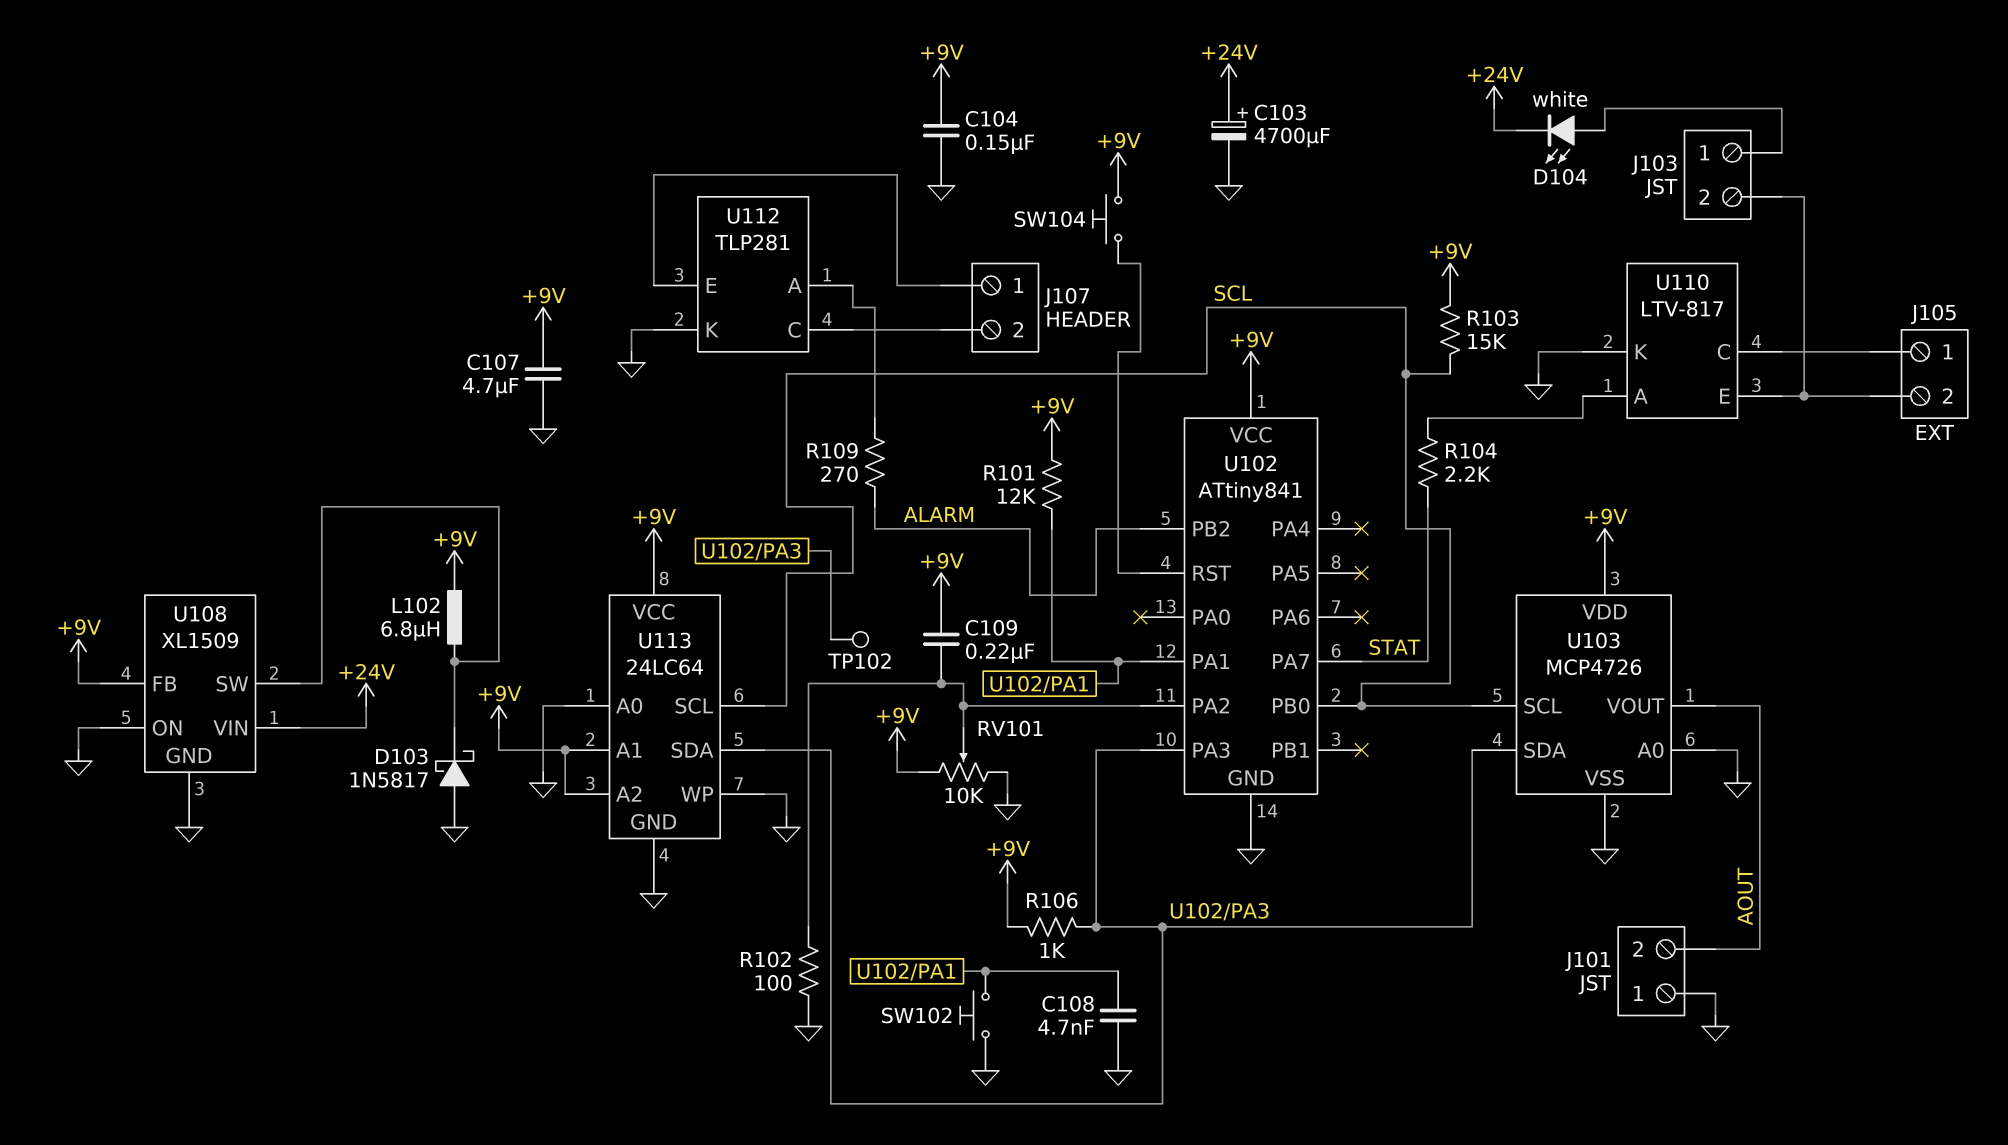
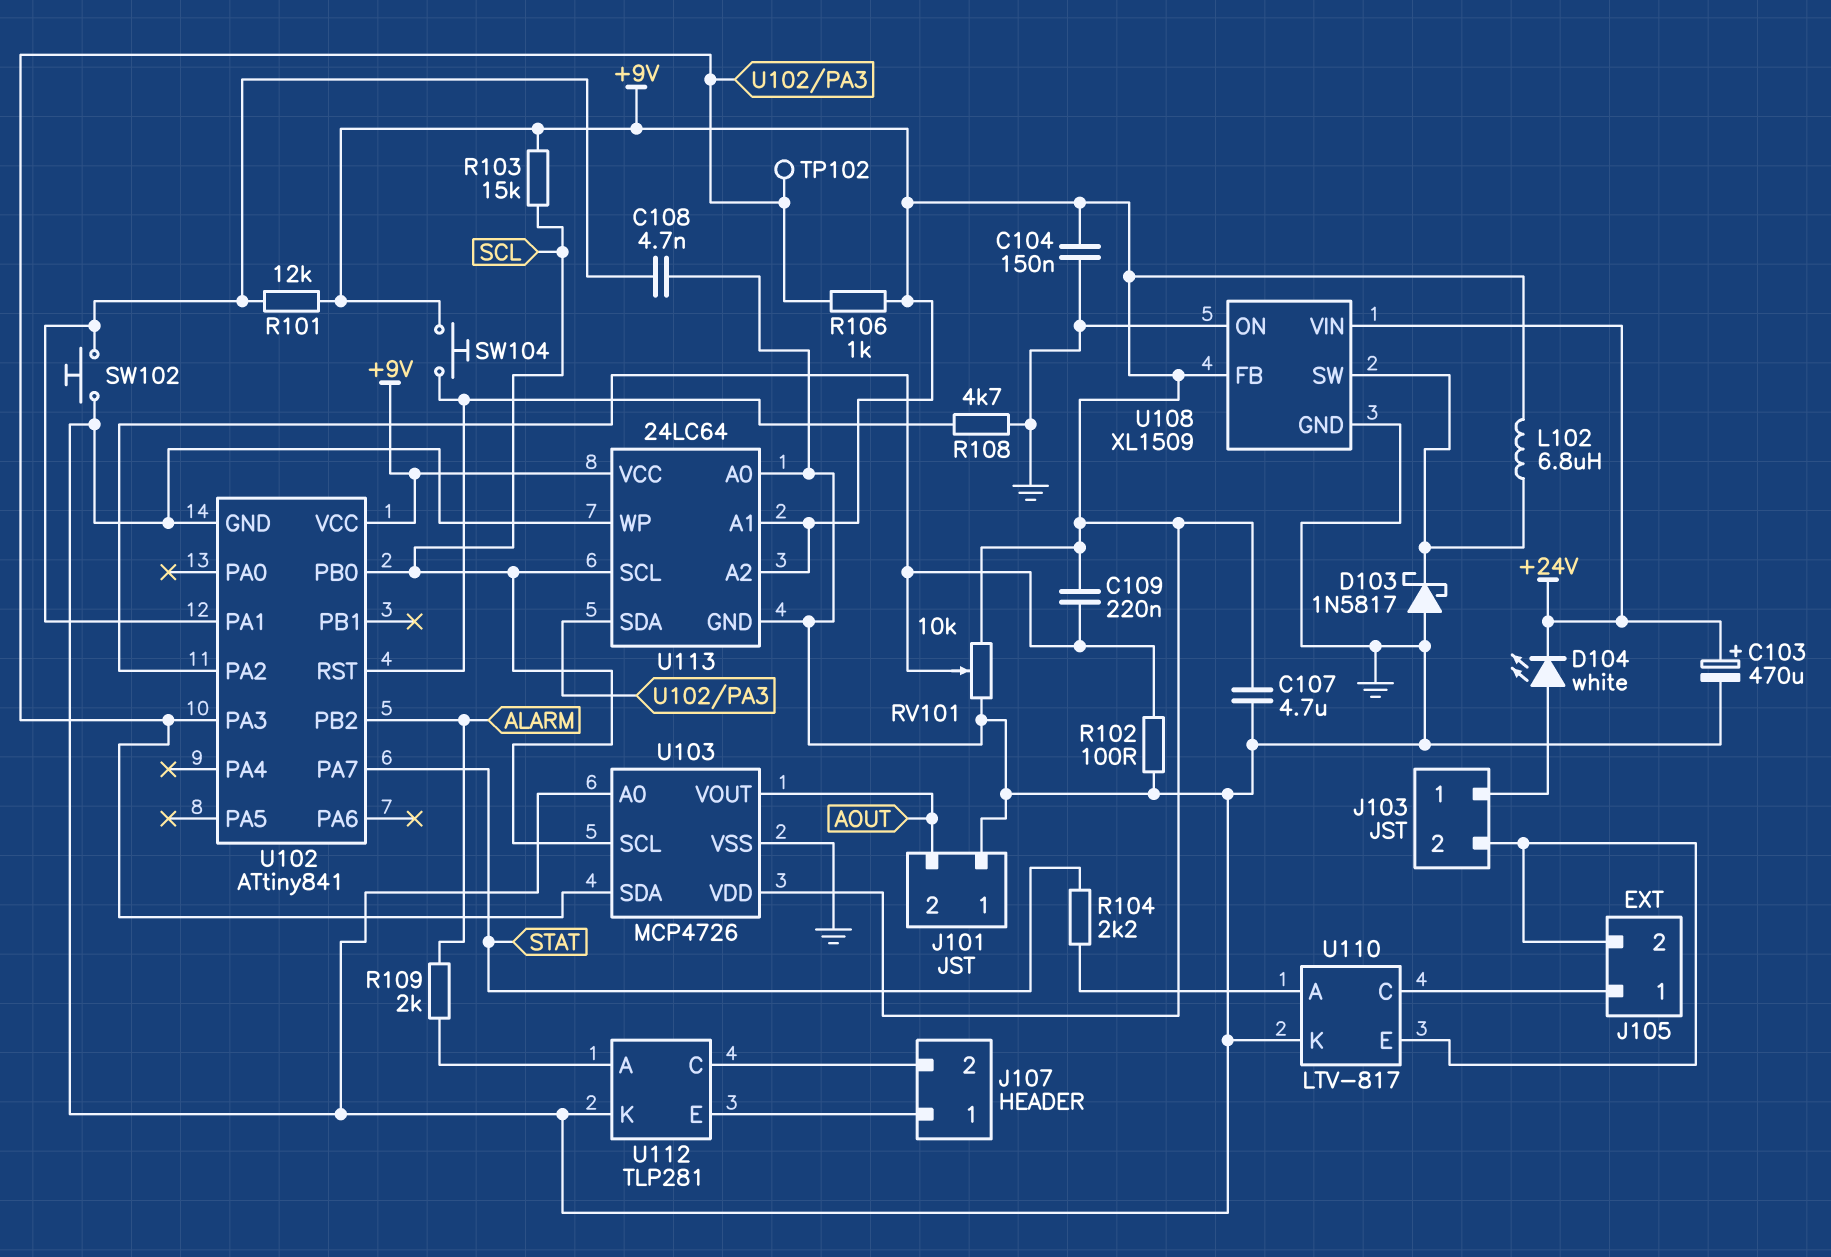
C103: 4700uF (plus +24V, minus GND) -> 470uF (plus +24V, minus GND)
R108: none -> 4.7k (GND, U102/RST)
R109: 270 (ALARM, U112/A) -> 2k (ALARM, U112/A)

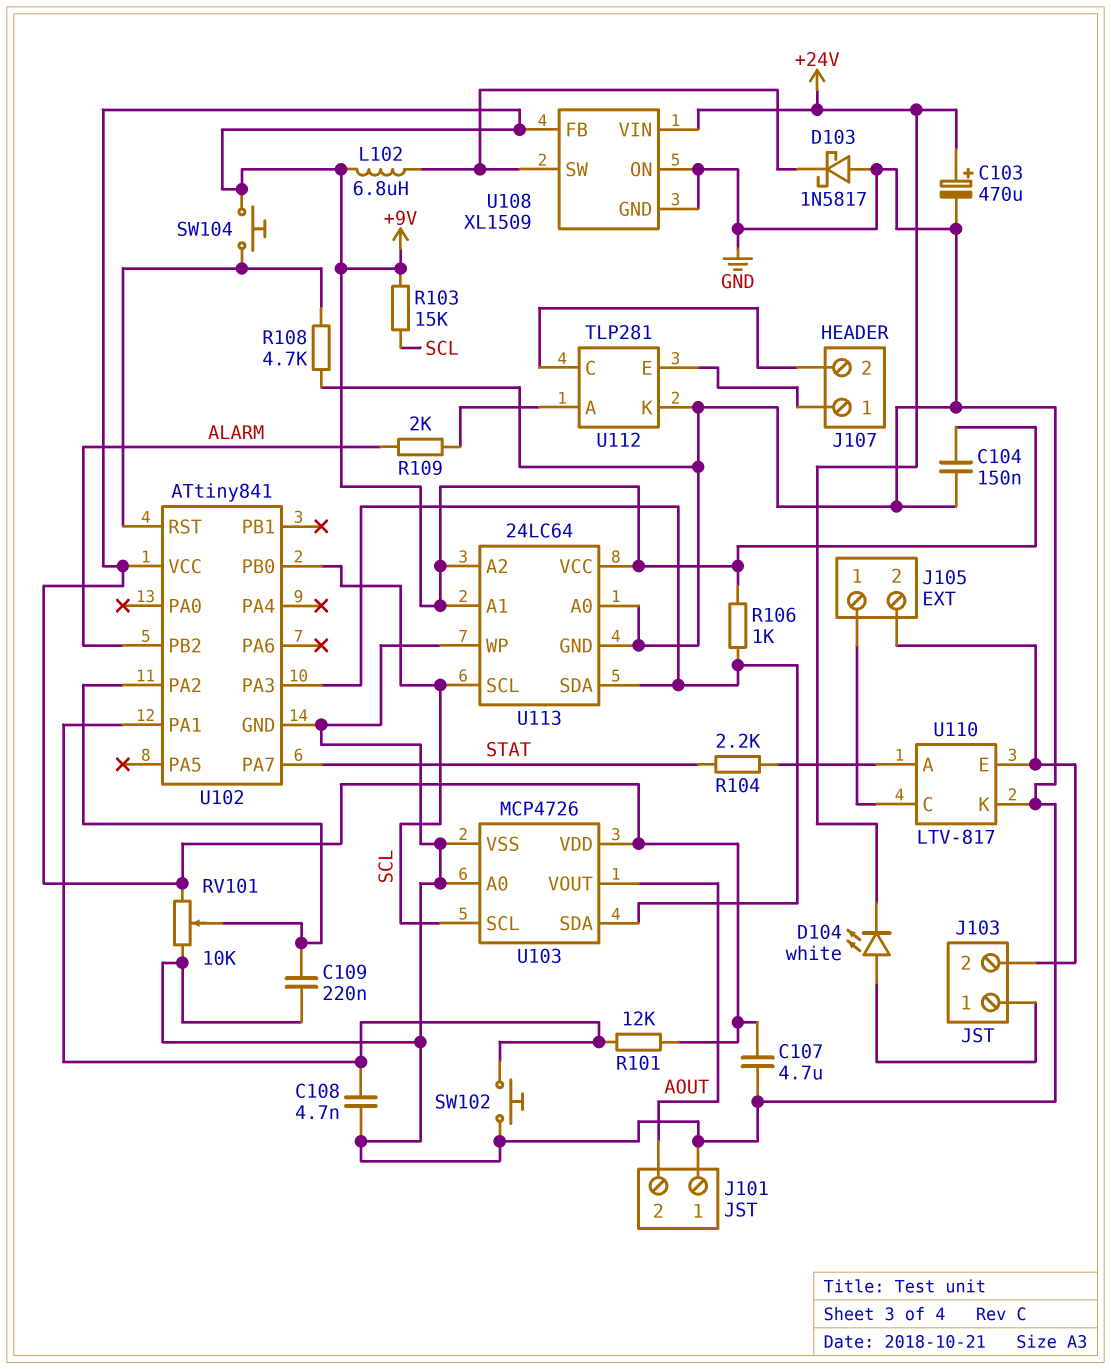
C109: 220nF (+9V, U102/PA2) -> 220nF (GND, U102/PA2)
R102: 100 (GND, U102/PA2) -> none
TP102: test point (U102/PA3) -> none

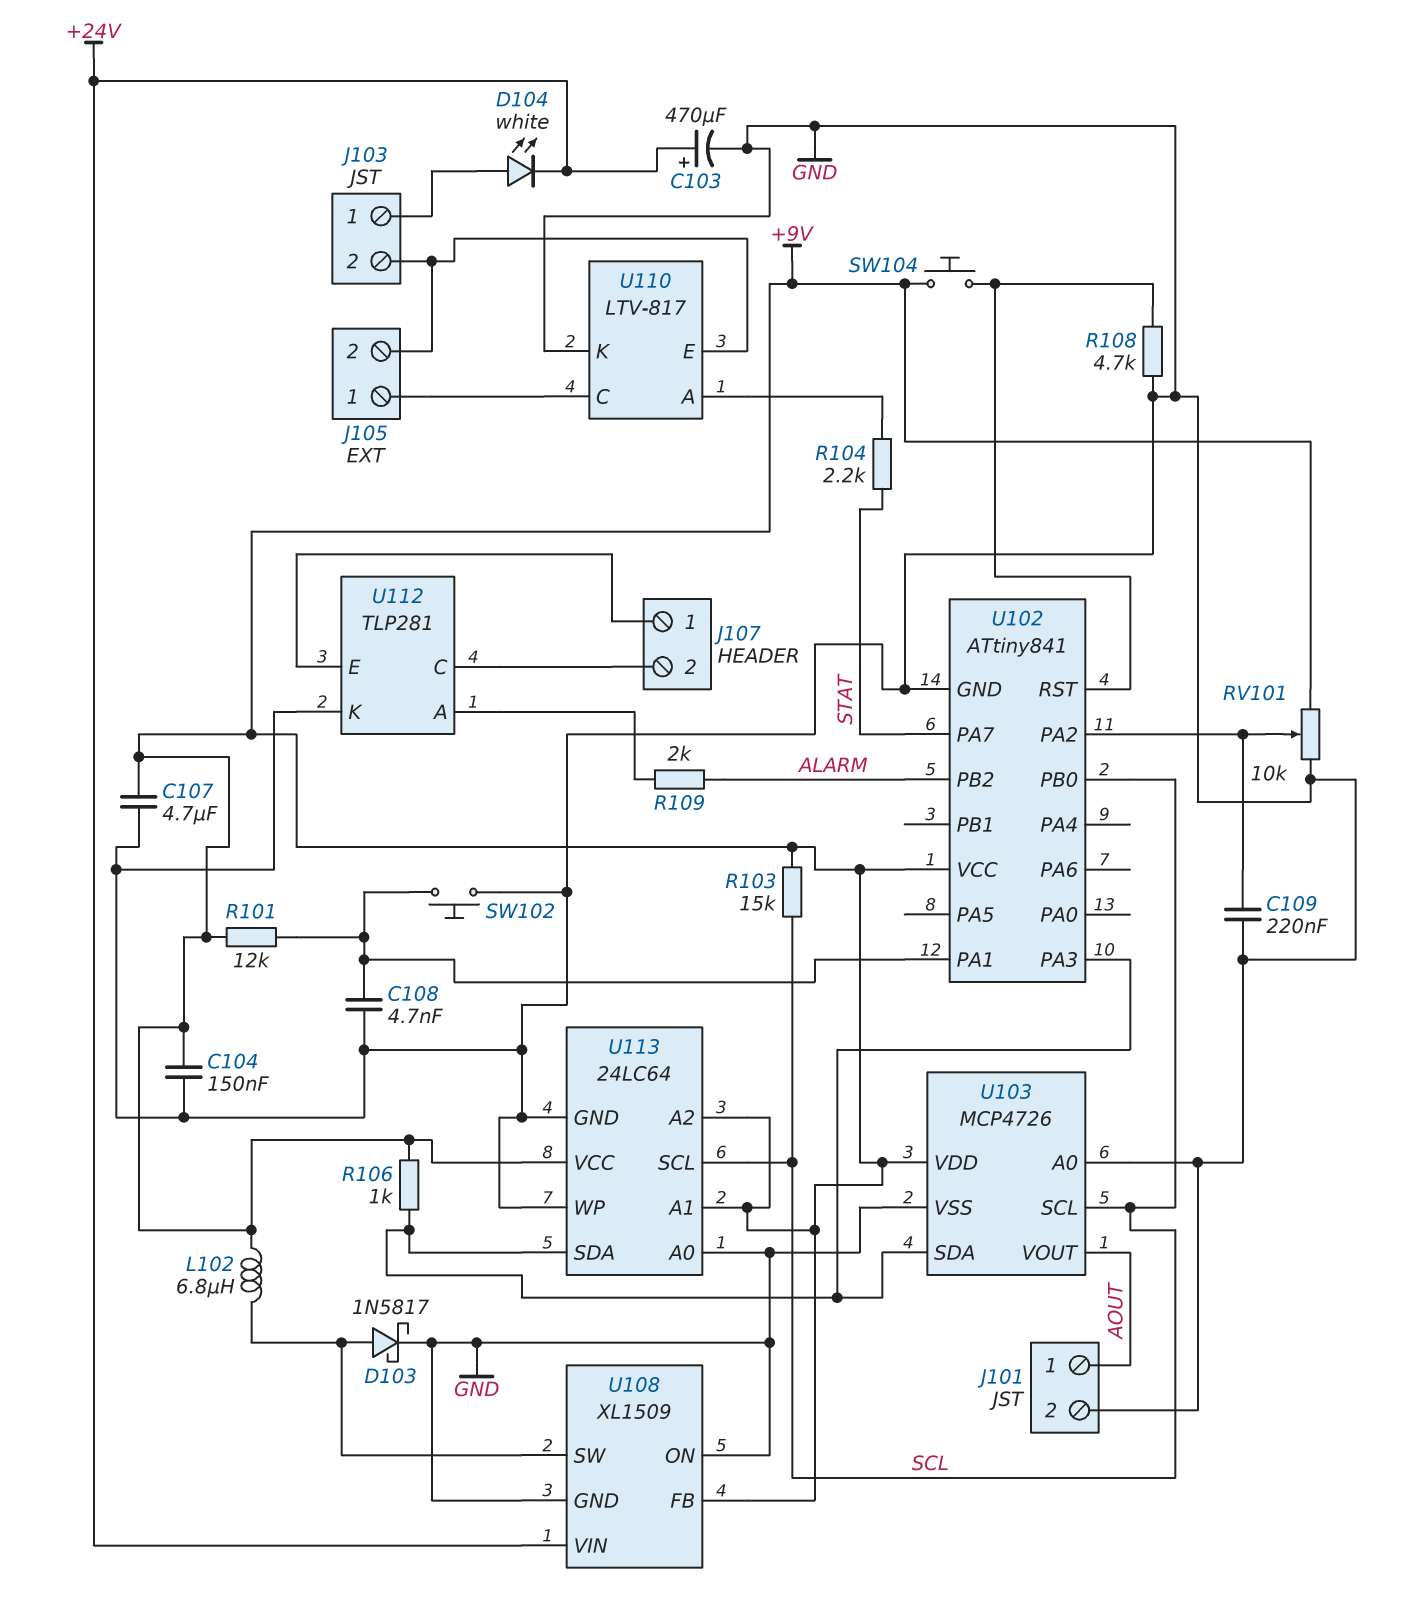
D103: schottky 1N5817 (A GND, K U108/SW) -> schottky 1N5817 (A U108/SW, K GND)
J101 pin 1: GND -> AOUT
J101 pin 2: AOUT -> GND

